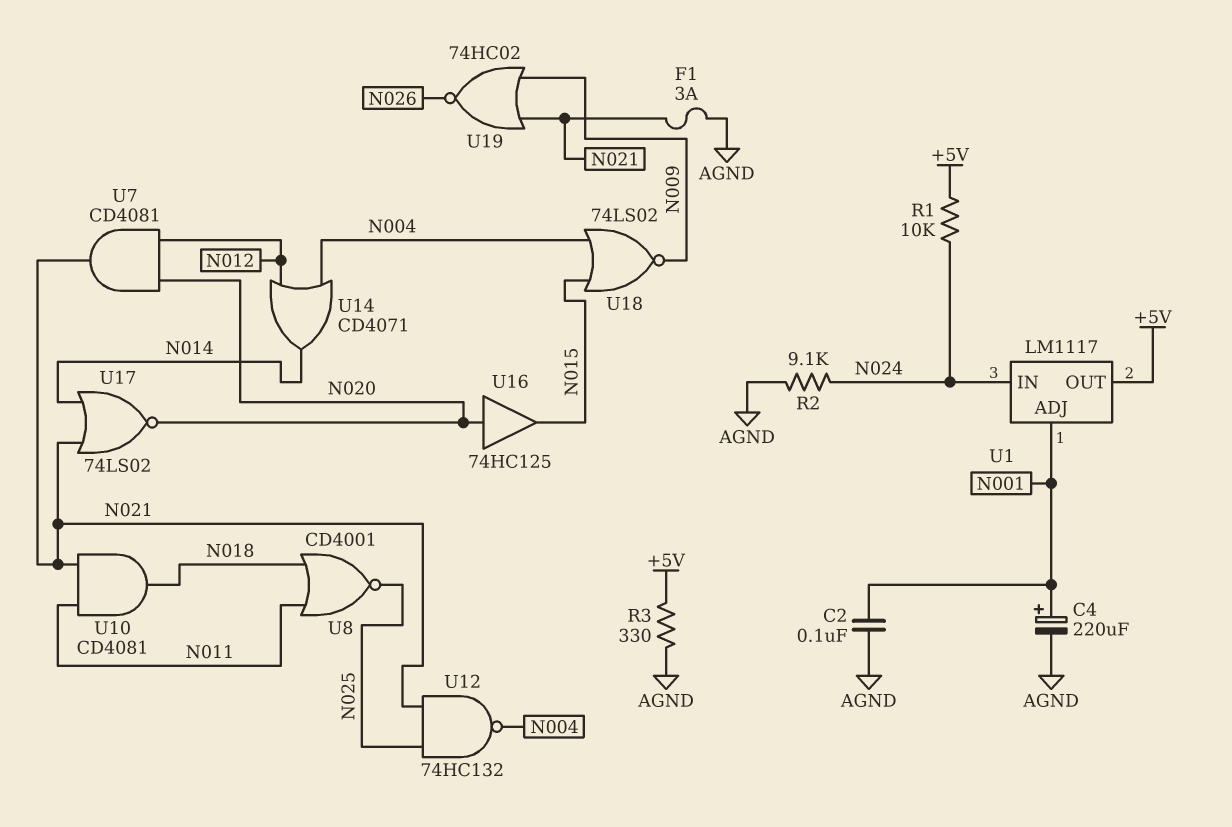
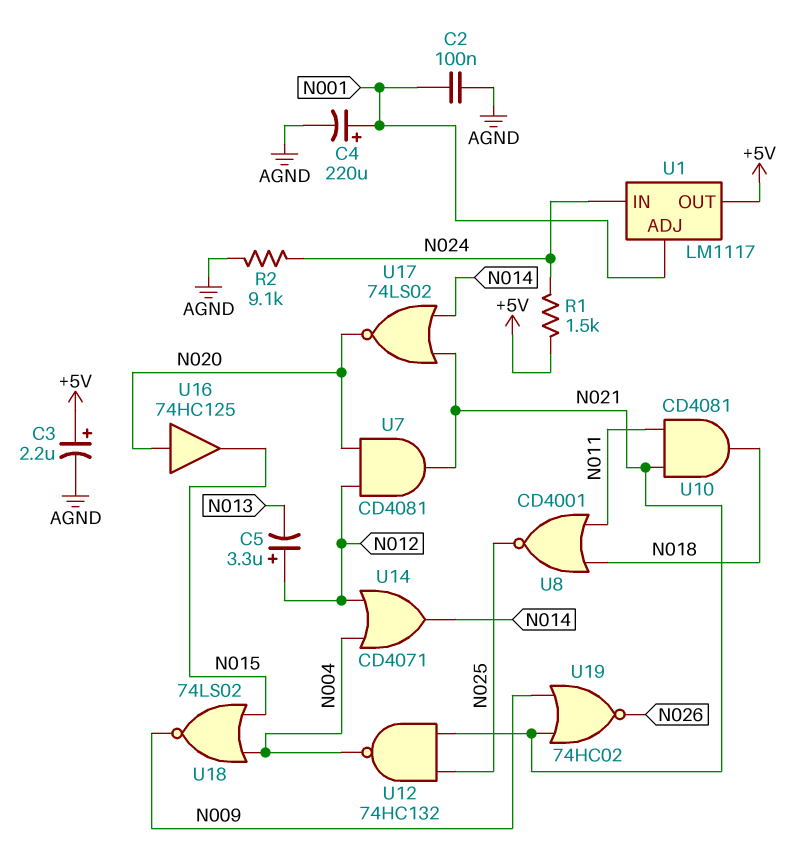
C3: none -> 2.2uF (plus +5V, minus AGND)
C5: none -> 3.3uF (plus N012, minus N013)
F1: 3A (AGND, N021) -> none
R1: 10k (+5V, N024) -> 1.5k (+5V, N024)
R3: 330 (+5V, AGND) -> none

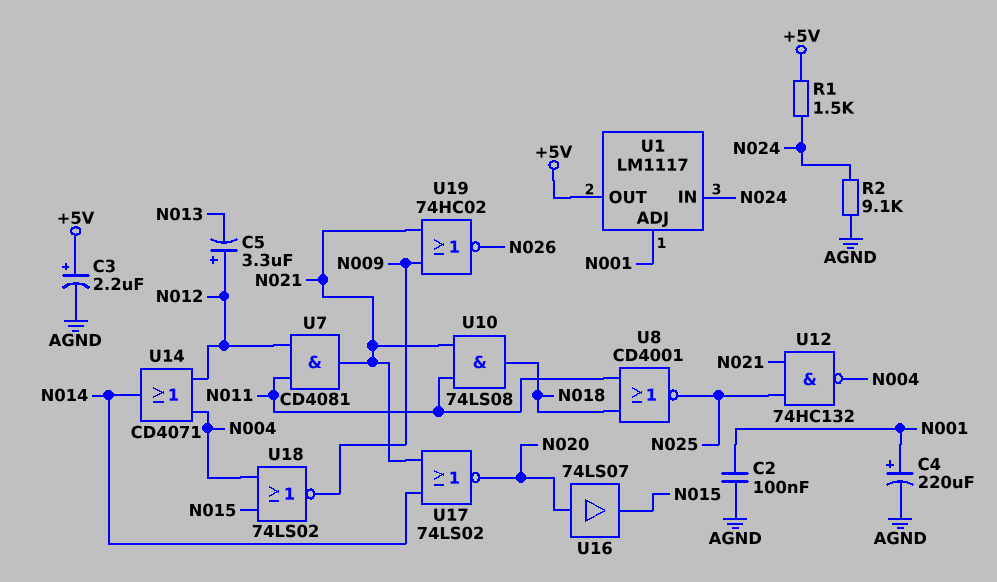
U7: AND CD4081 (in N012, in N020, out N021) -> AND CD4081 (in N011, in N012, out N021)
U10: AND CD4081 (in N011, in N021, out N018) -> AND 74LS08 (in N011, in N021, out N018)
U16: buffer 74HC125 (in N020, out N015) -> buffer 74LS07 (in N020, out N015)

